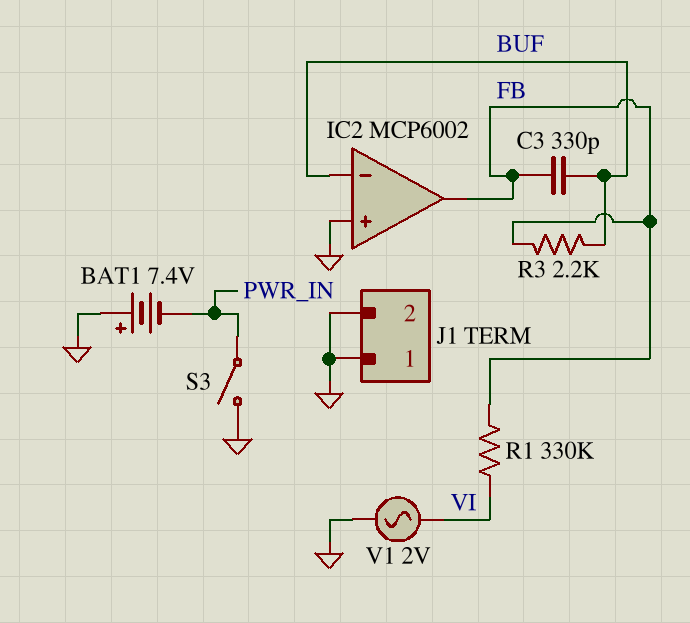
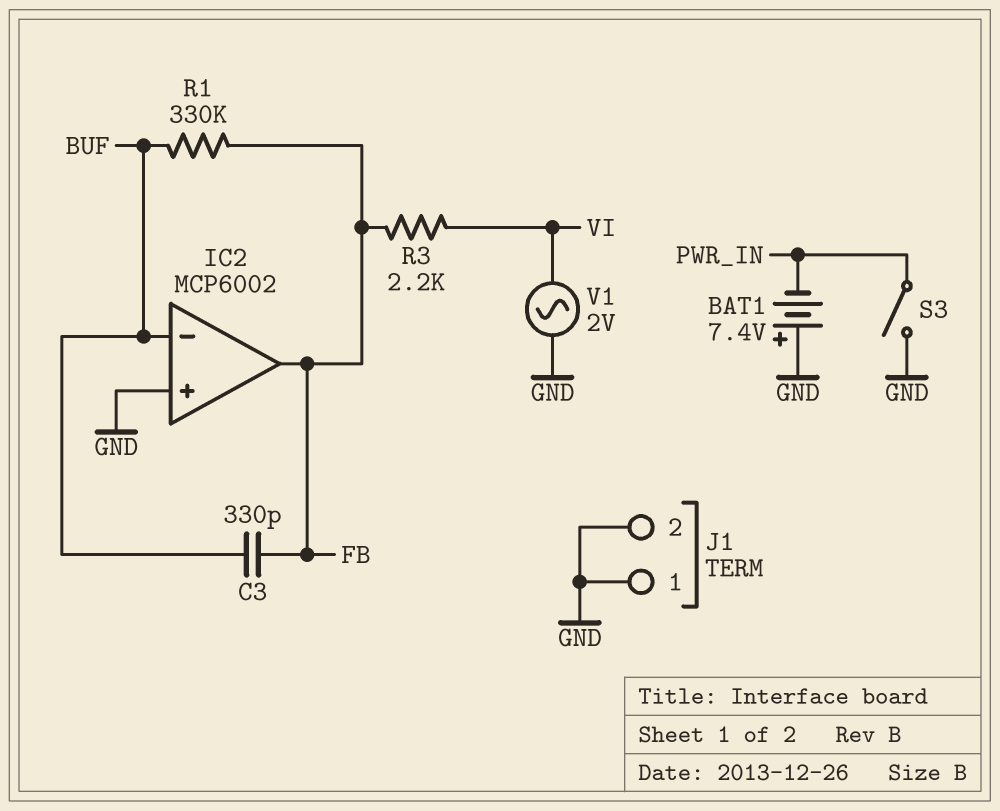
R1: 330k (FB, VI) -> 330k (BUF, FB)
R3: 2.2k (BUF, FB) -> 2.2k (FB, VI)

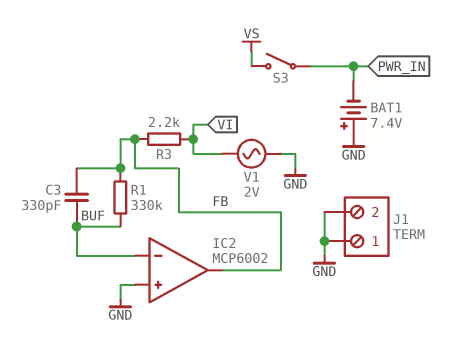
S3: switch (GND, PWR_IN) -> switch (PWR_IN, VS)

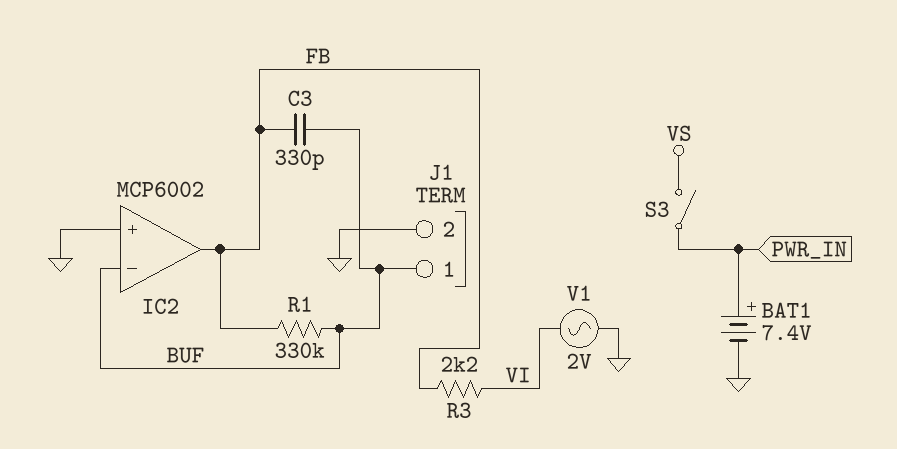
BAT1: 7.4V (plus GND, minus PWR_IN) -> 7.4V (plus PWR_IN, minus GND)
J1 pin 1: GND -> BUF

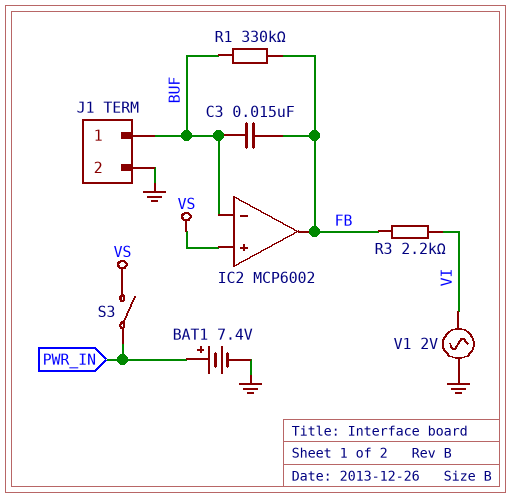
C3: 330pF (BUF, FB) -> 15nF (BUF, FB)
IC2 pin in+: GND -> VS

